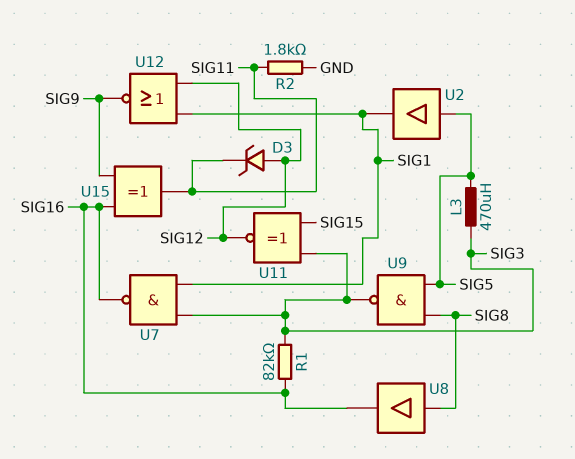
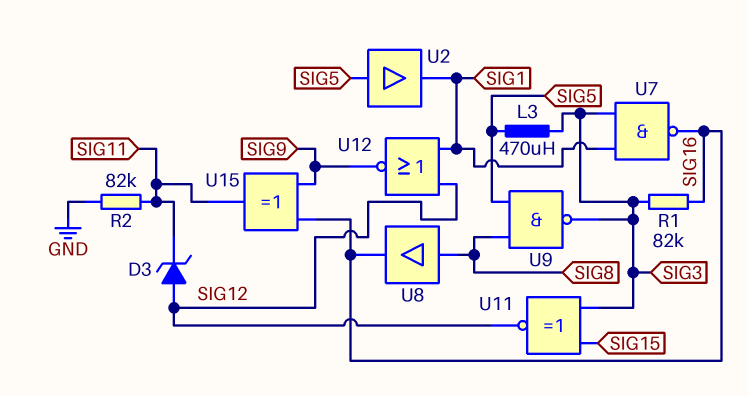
R2: 1.8k (GND, SIG11) -> 82k (GND, SIG11)

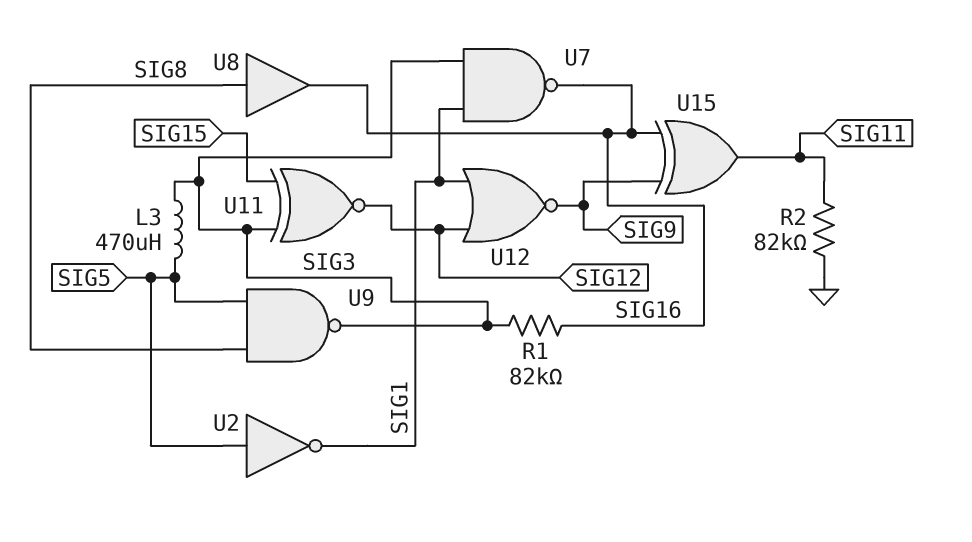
D3: zener (A SIG12, K SIG11) -> none
U2: buffer (in SIG5, out SIG1) -> NOT (in SIG5, out SIG1)

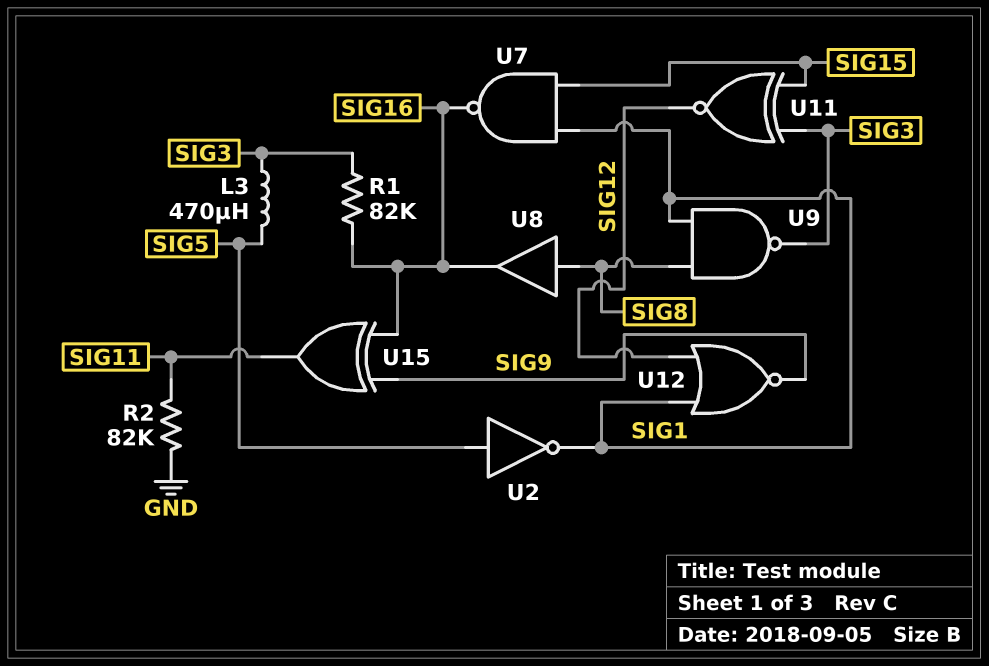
U7: NAND (in SIG1, in SIG3, out SIG16) -> NAND (in SIG1, in SIG15, out SIG16)
U9: NAND (in SIG5, in SIG8, out SIG3) -> NAND (in SIG1, in SIG8, out SIG3)

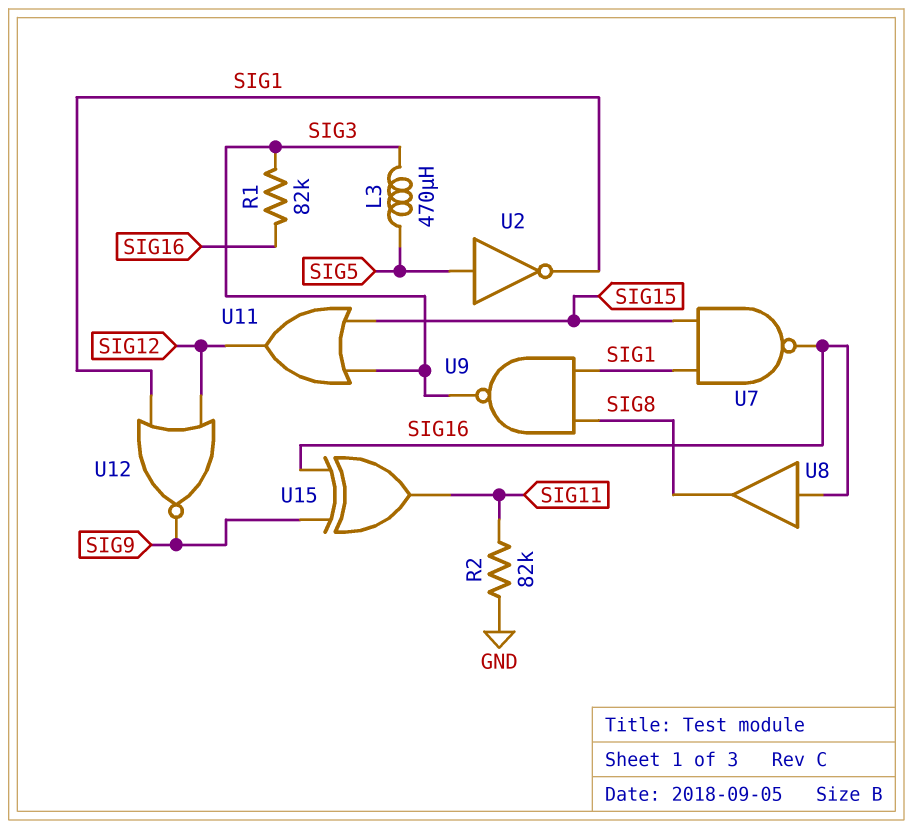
U8: buffer (in SIG8, out SIG16) -> buffer (in SIG16, out SIG8)
U11: XNOR (in SIG3, in SIG15, out SIG12) -> OR (in SIG3, in SIG15, out SIG12)

